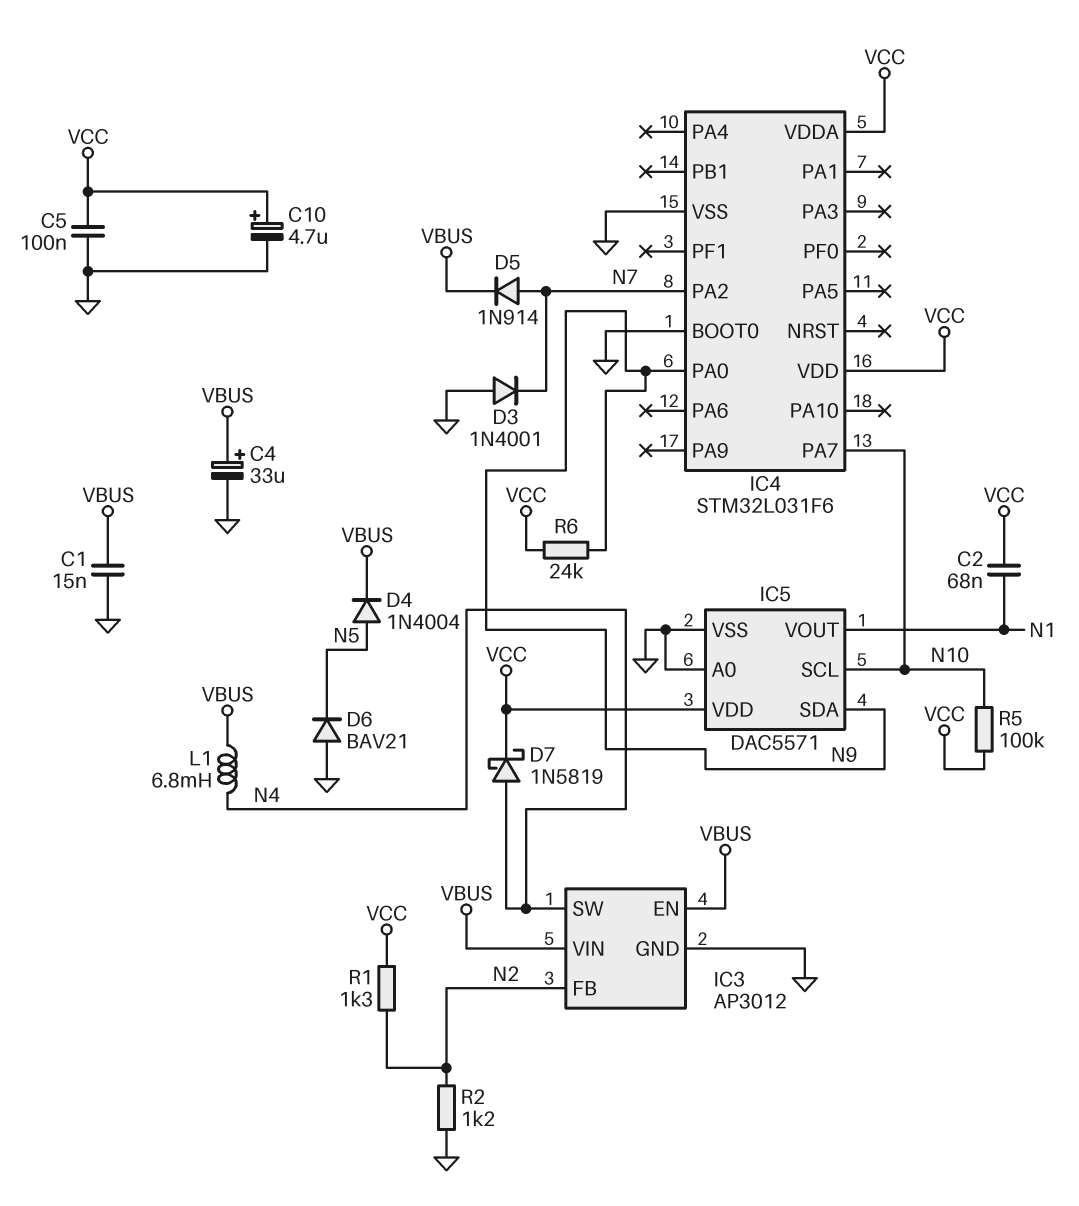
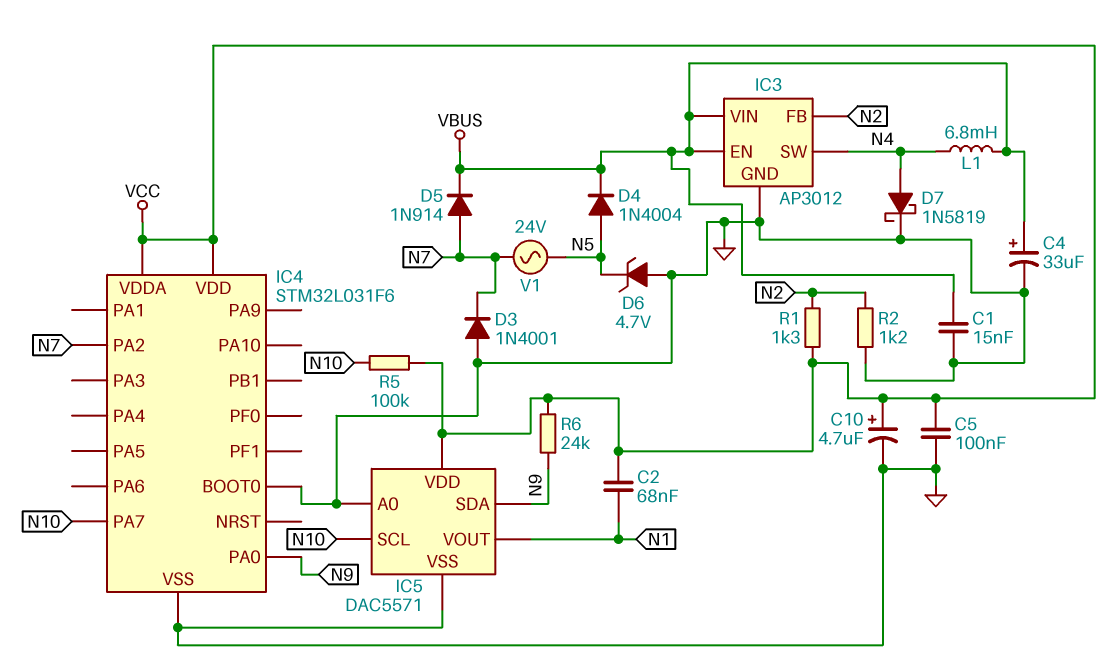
D6: diode BAV21 (A GND, K N5) -> zener 4.7V (A GND, K N5)
D7: schottky 1N5819 (A N4, K VCC) -> schottky 1N5819 (A N4, K GND)
V1: none -> AC 24V (N5, N7)

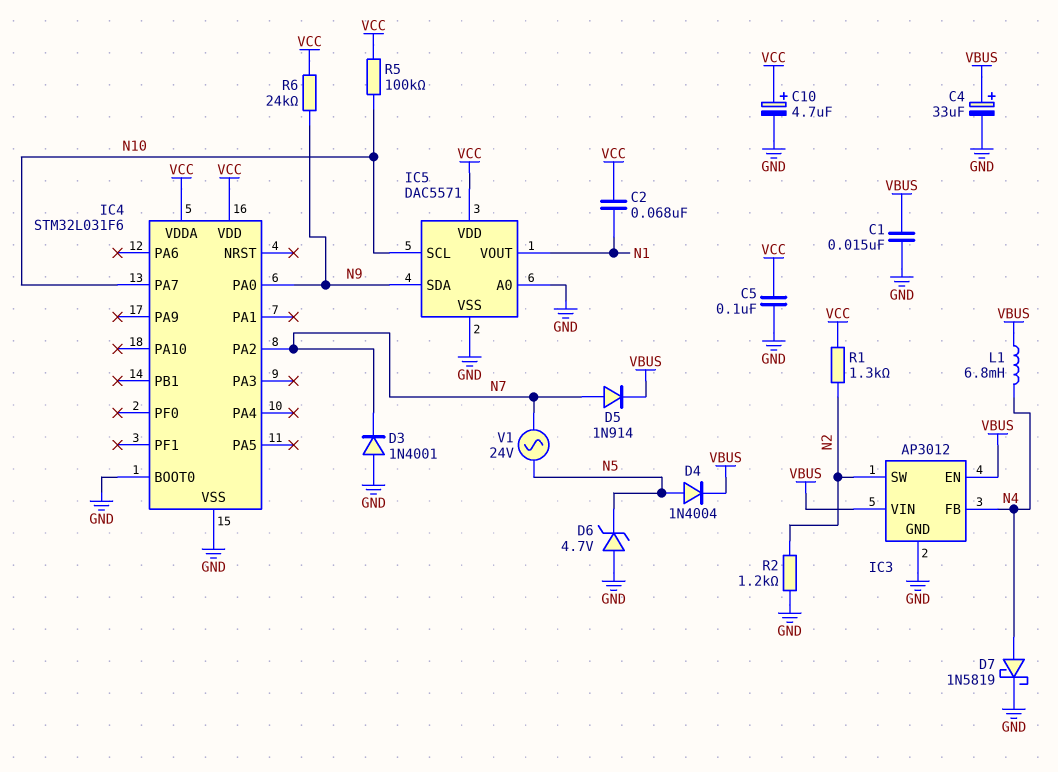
IC3 pin FB: N2 -> N4
IC3 pin SW: N4 -> N2

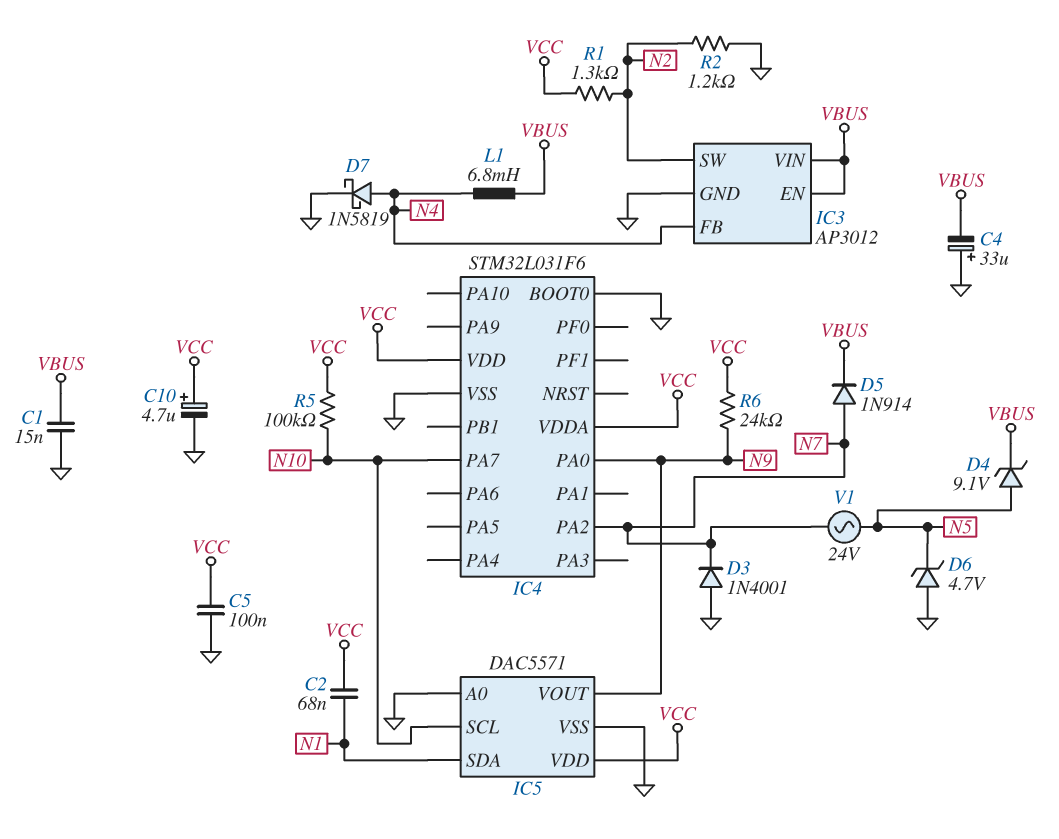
C4: 33uF (plus VBUS, minus GND) -> 33uF (plus GND, minus VBUS)
D4: diode 1N4004 (A N5, K VBUS) -> zener 9.1V (A N5, K VBUS)
IC5 pin SDA: N9 -> N1
IC5 pin VOUT: N1 -> N9

